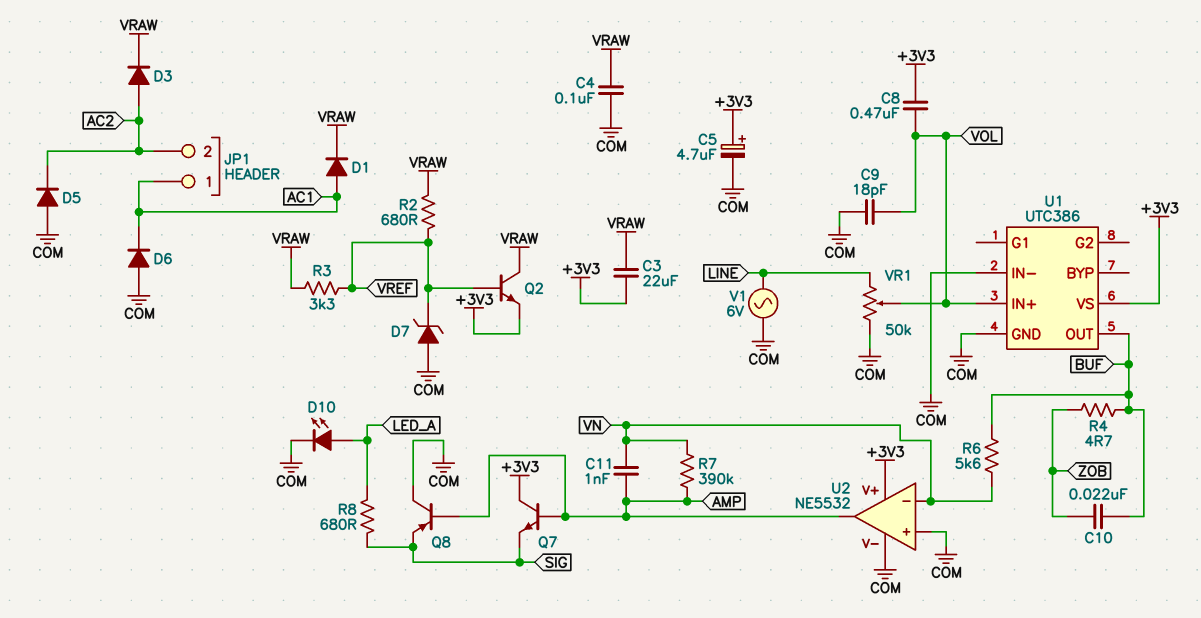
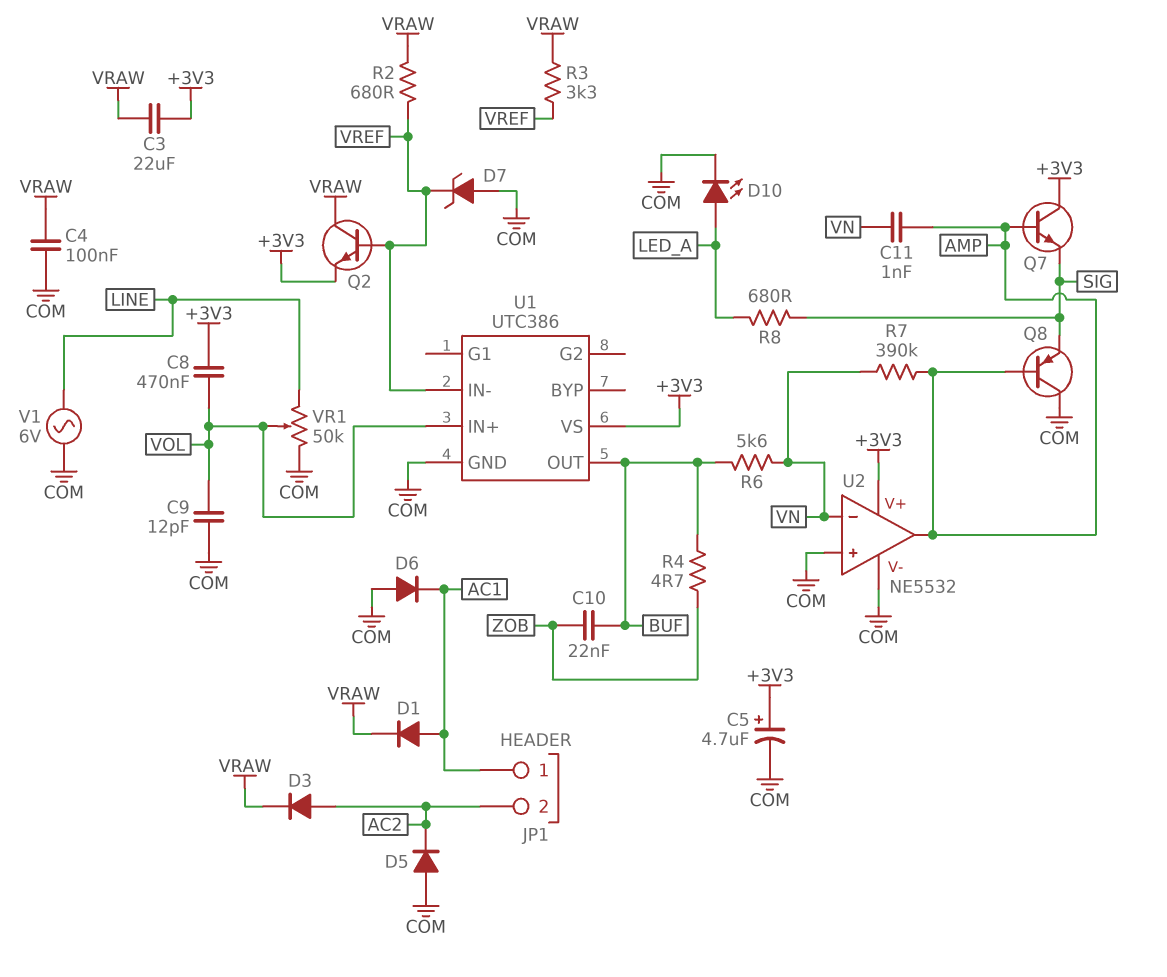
C9: 18pF (COM, VOL) -> 12pF (COM, VOL)
U1 pin IN-: COM -> VREF

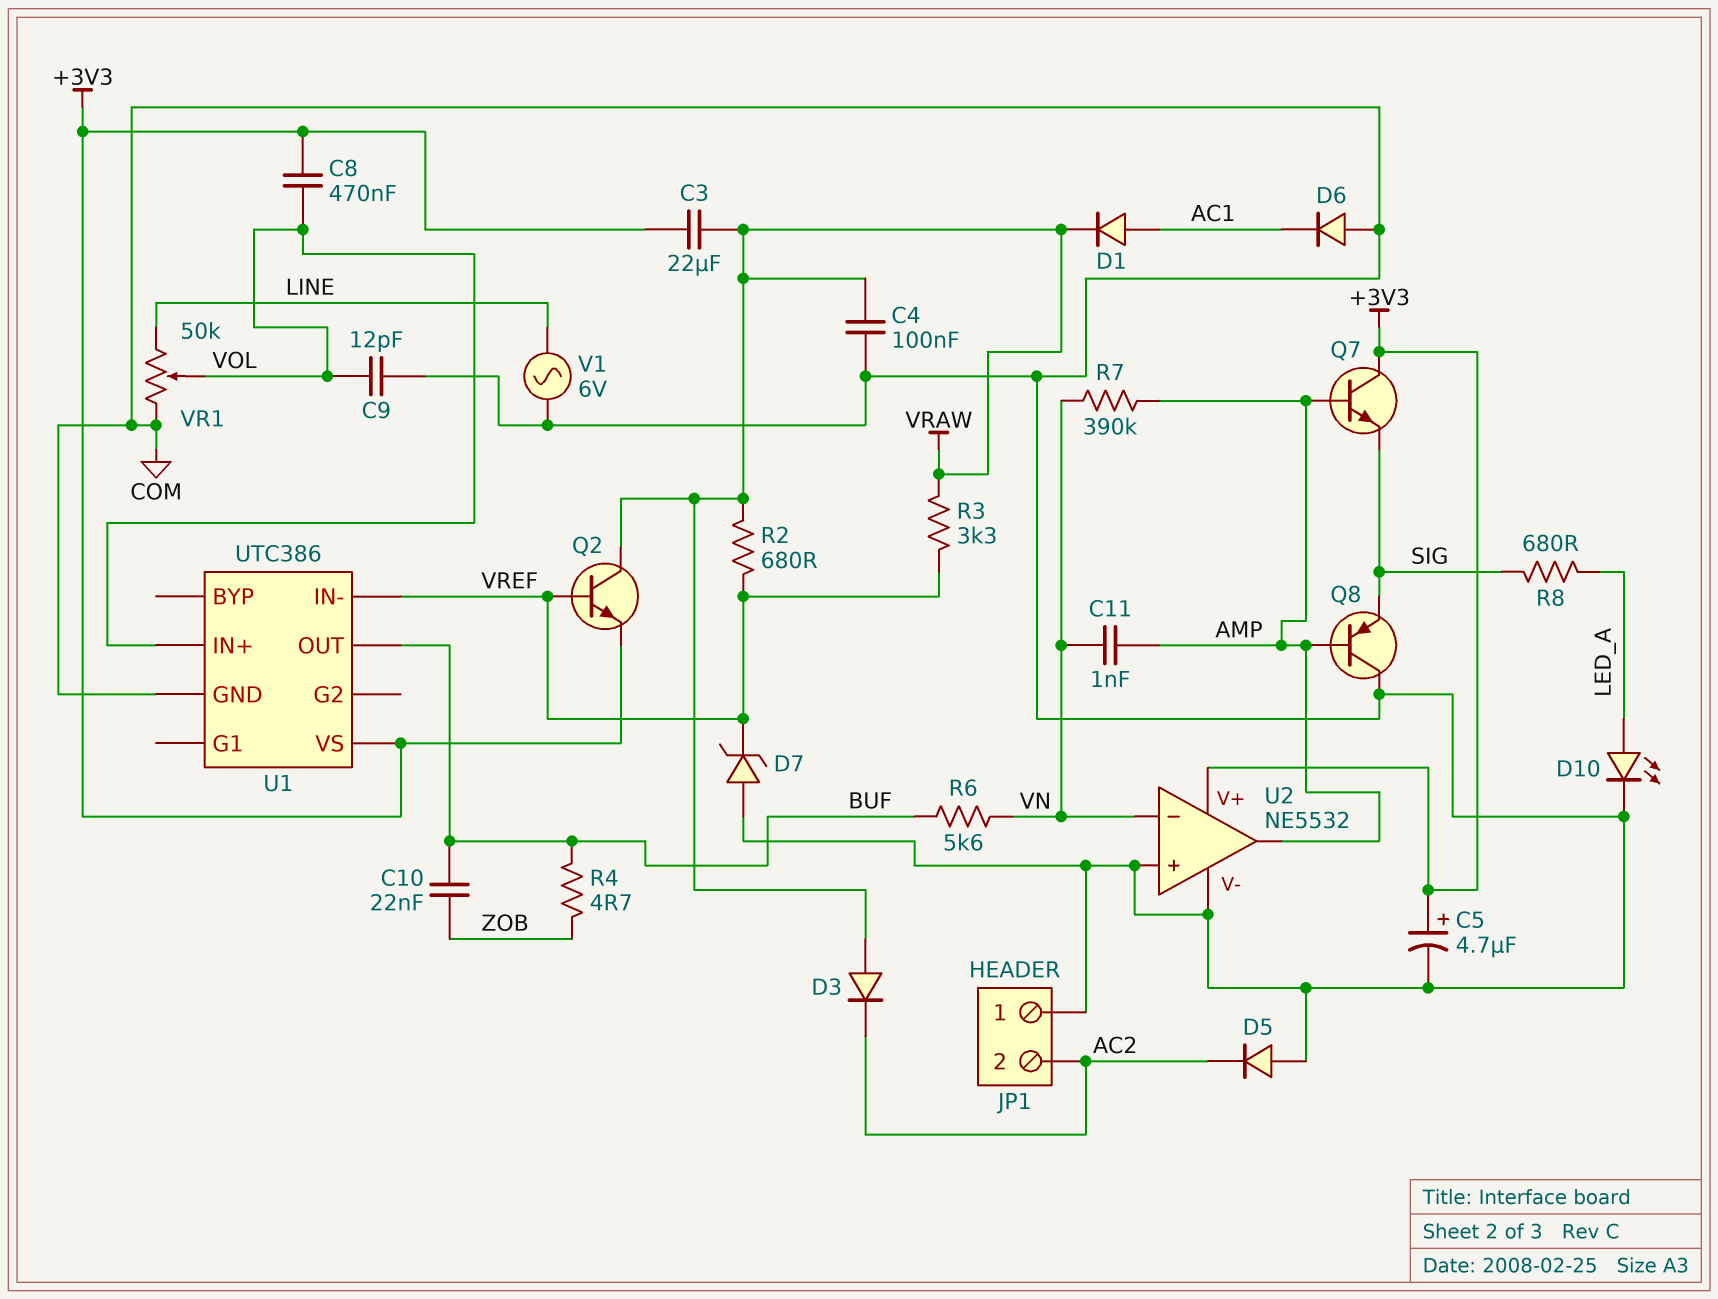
D3: diode (A AC2, K VRAW) -> diode (A VRAW, K AC2)
JP1 pin 1: AC1 -> COM

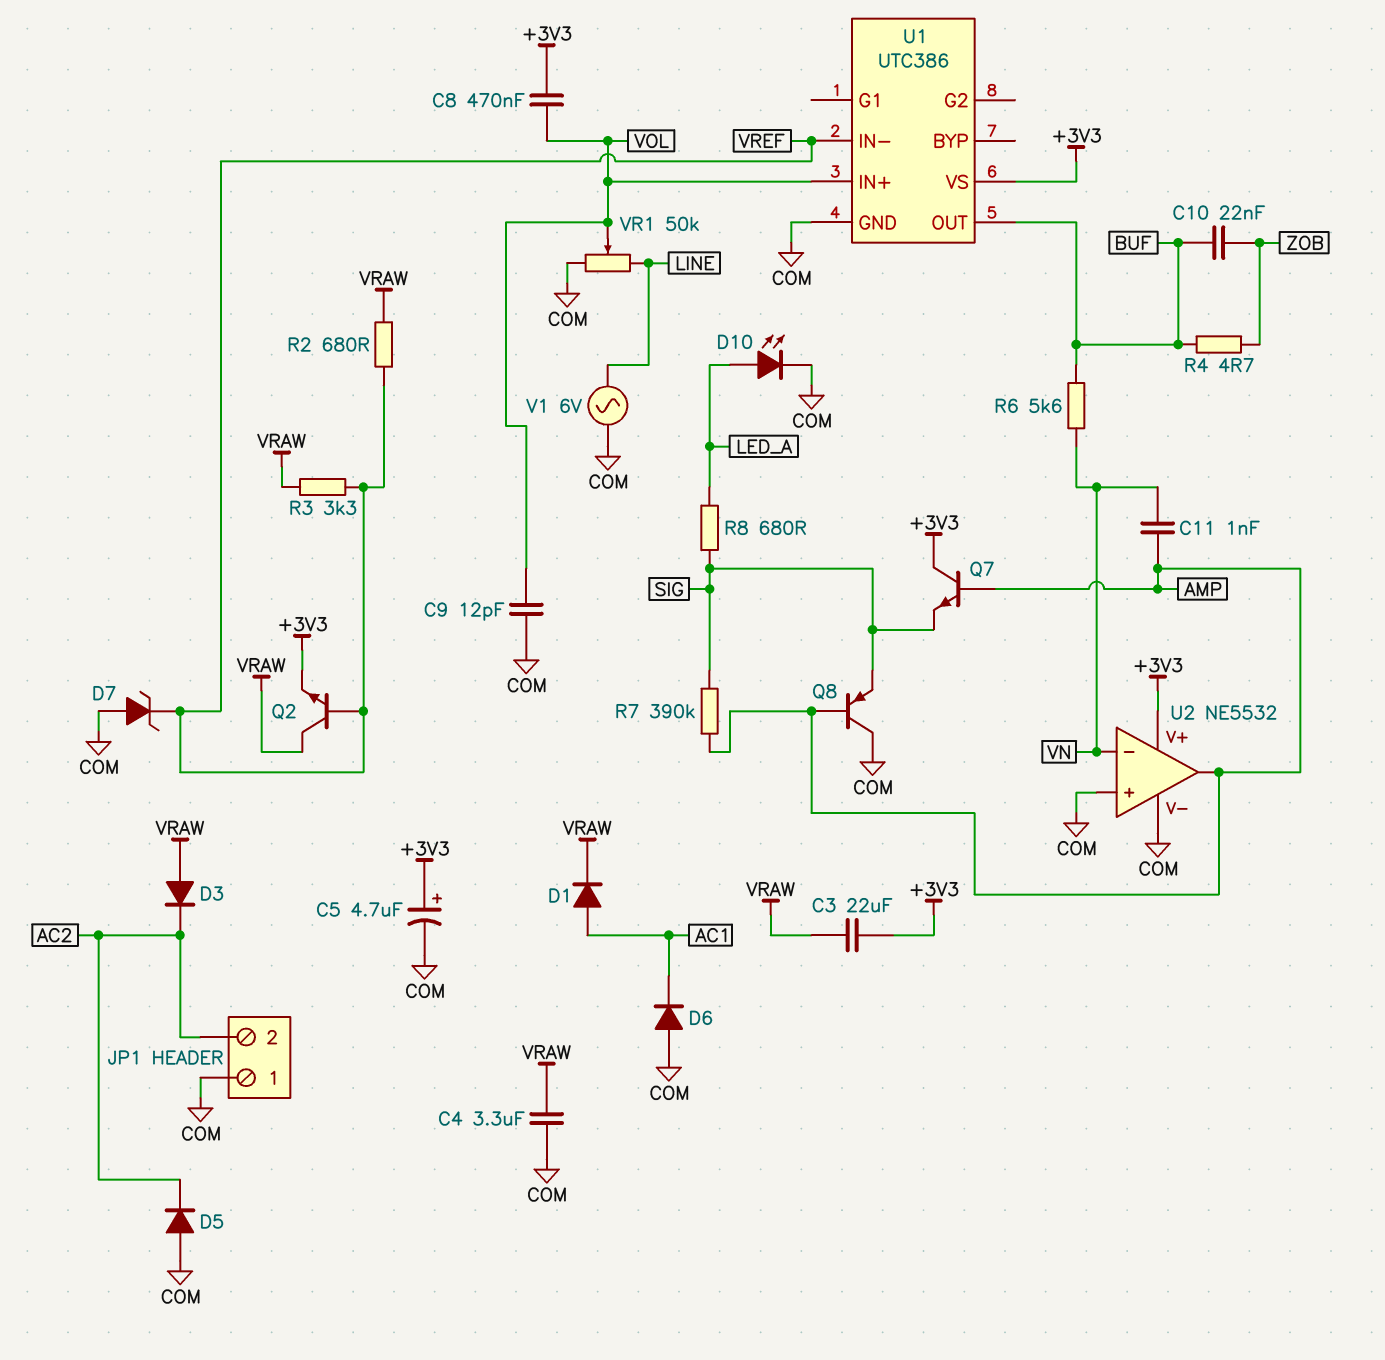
C4: 100nF (COM, VRAW) -> 3.3uF (COM, VRAW)
R7: 390k (AMP, VN) -> 390k (AMP, SIG)

